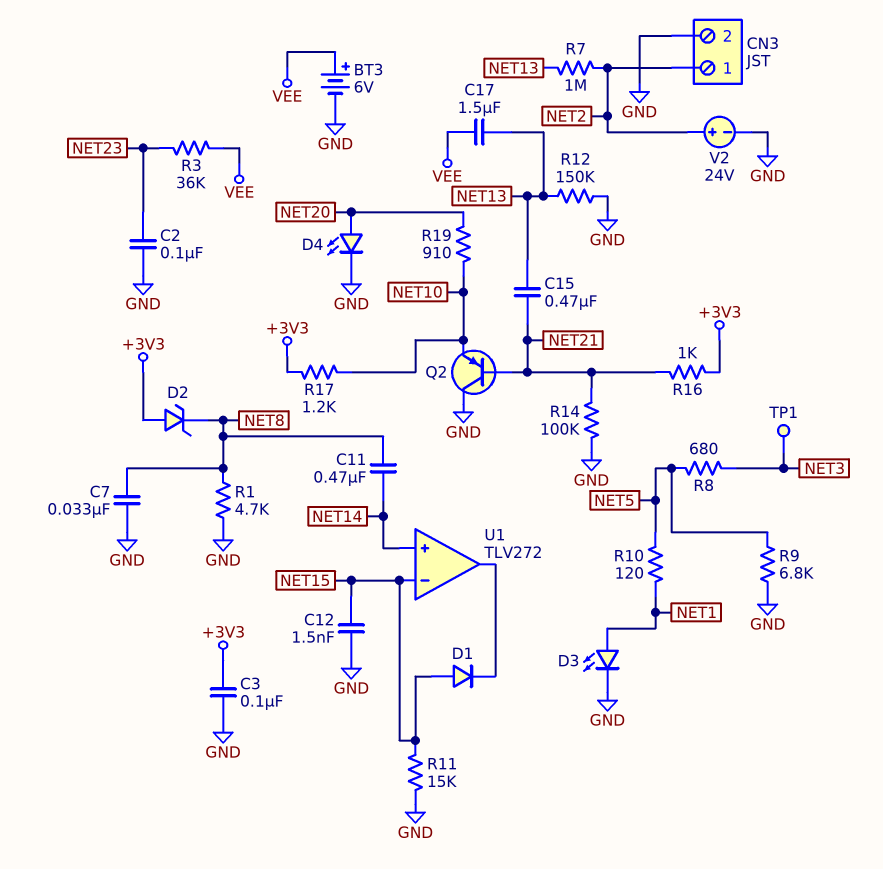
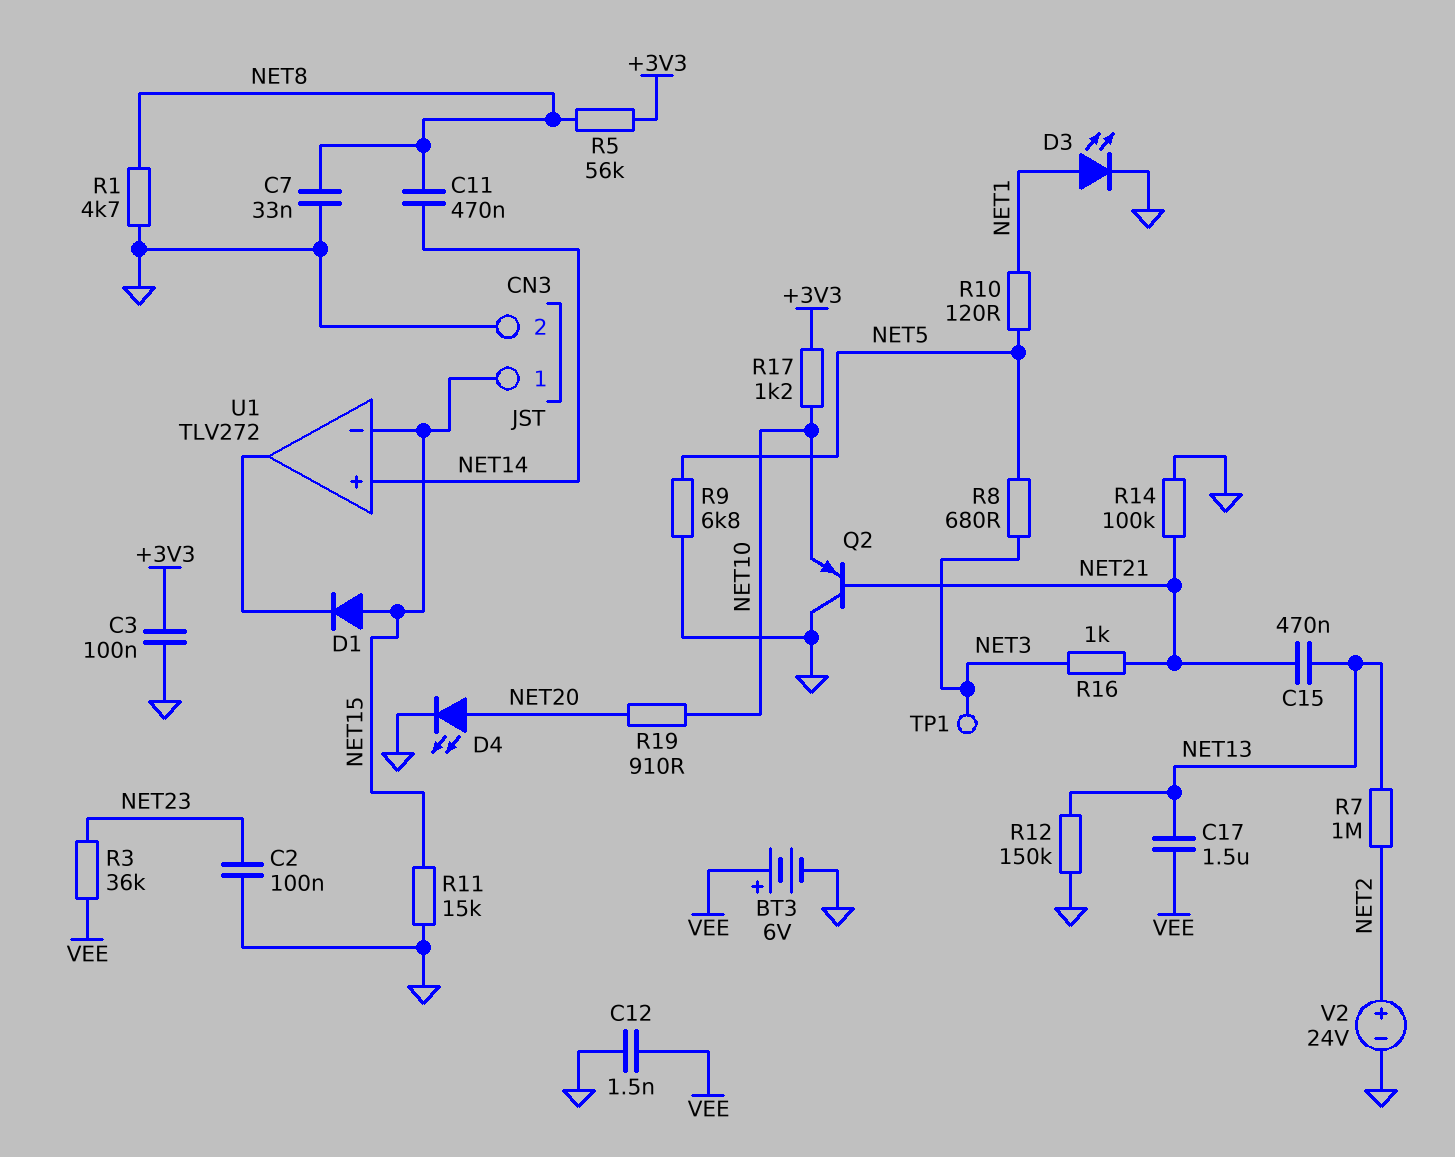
C12: 1.5nF (GND, NET15) -> 1.5nF (GND, VEE)
CN3 pin 1: NET2 -> NET15
D2: zener (A +3V3, K NET8) -> none
R5: none -> 56k (+3V3, NET8)
R16: 1k (+3V3, NET21) -> 1k (NET3, NET21)

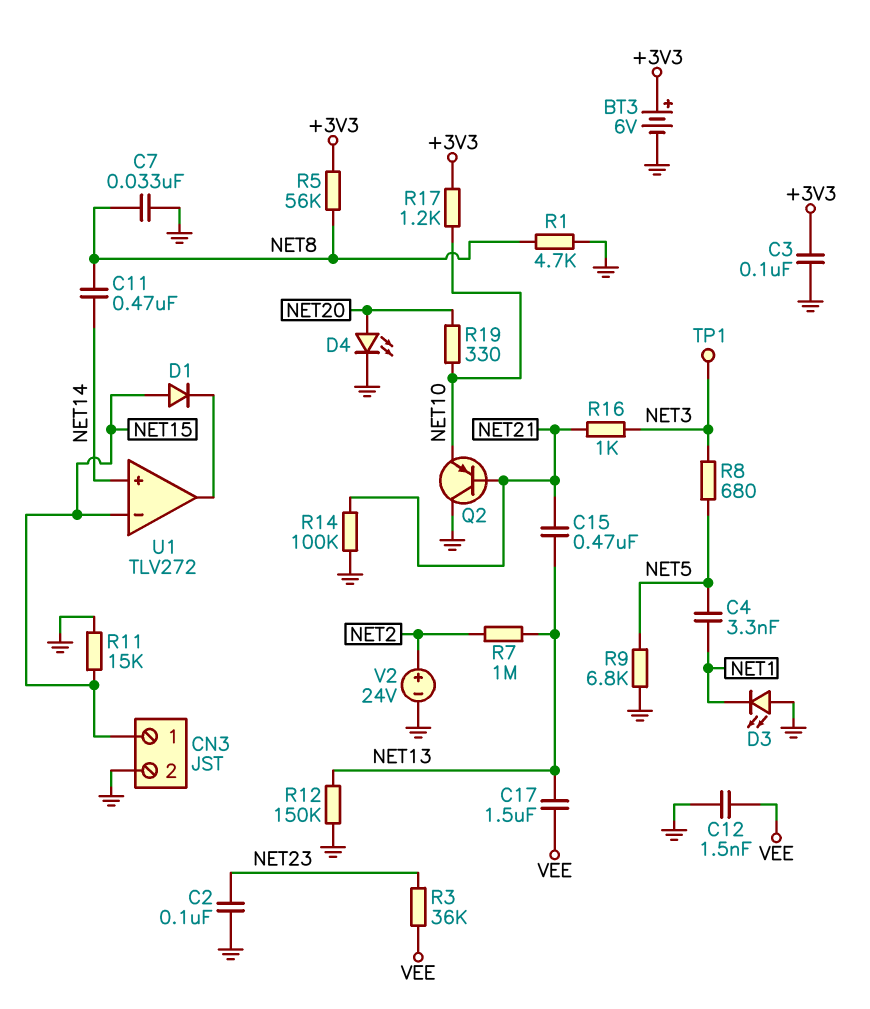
BT3: 6V (plus VEE, minus GND) -> 6V (plus +3V3, minus GND)
C4: none -> 3.3nF (NET1, NET5)
D3: LED (A NET1, K GND) -> LED (A GND, K NET1)
R10: 120 (NET1, NET5) -> none
R19: 910 (NET10, NET20) -> 330 (NET10, NET20)

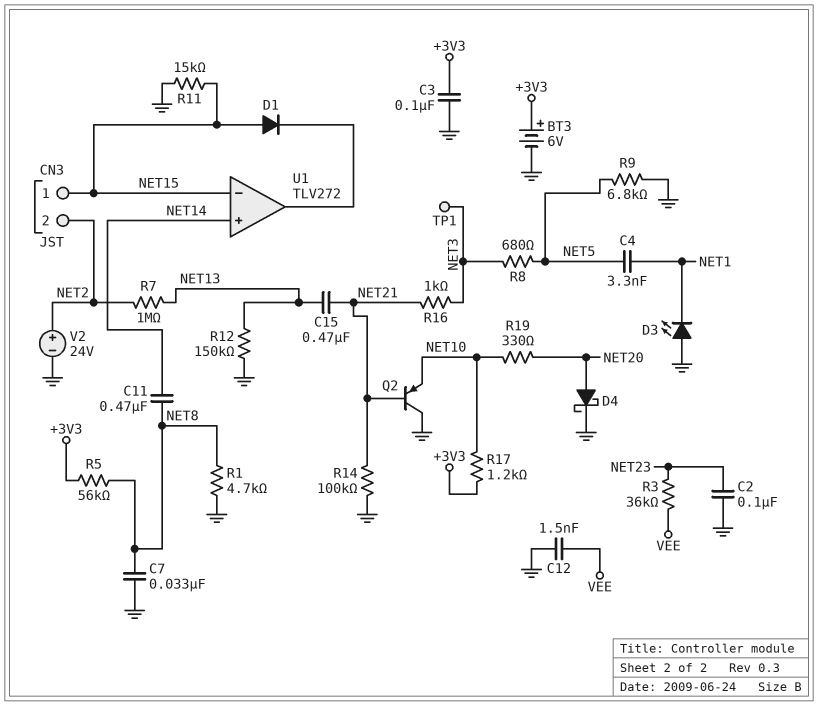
C17: 1.5uF (NET13, VEE) -> none
CN3 pin 2: GND -> NET2
D4: LED (A NET20, K GND) -> schottky (A NET20, K GND)

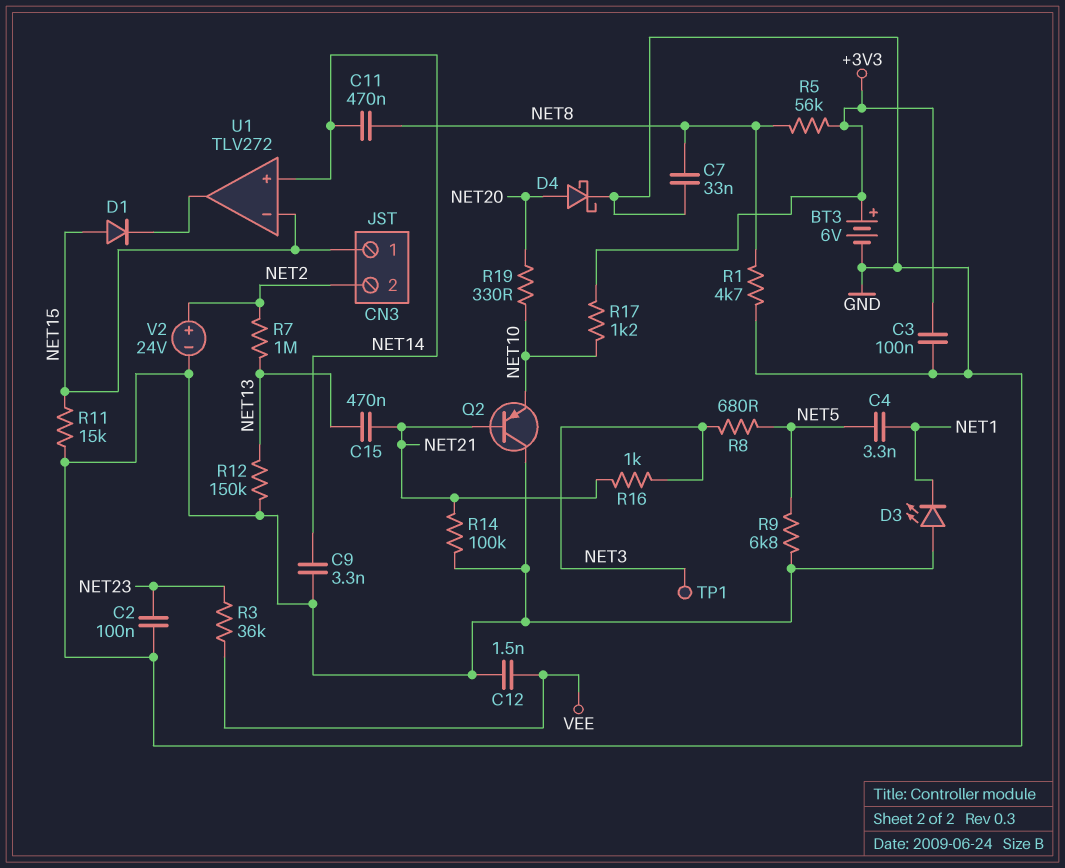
C9: none -> 3.3nF (GND, NET14)

